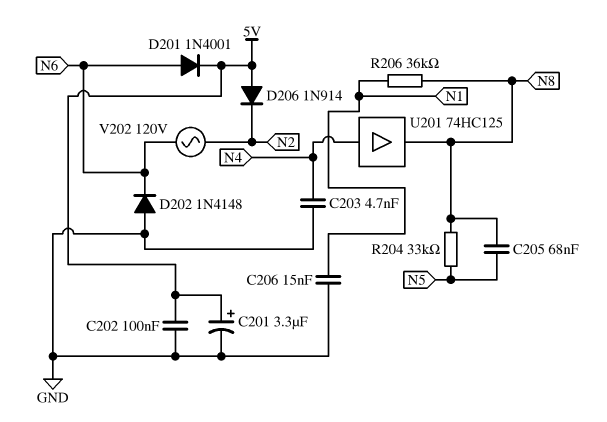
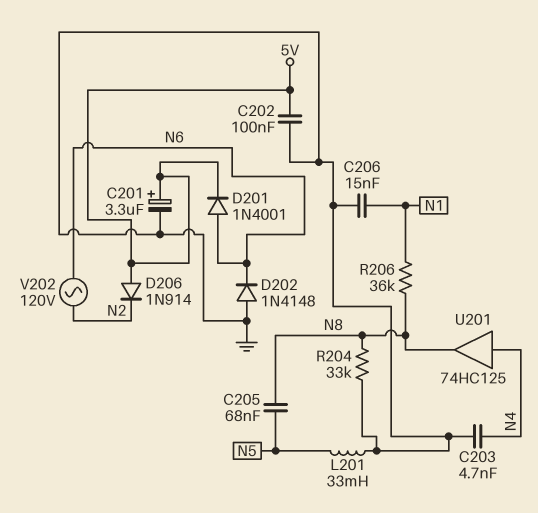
L201: none -> 33mH (GND, N5)
R204: 33k (N5, N8) -> 33k (GND, N8)

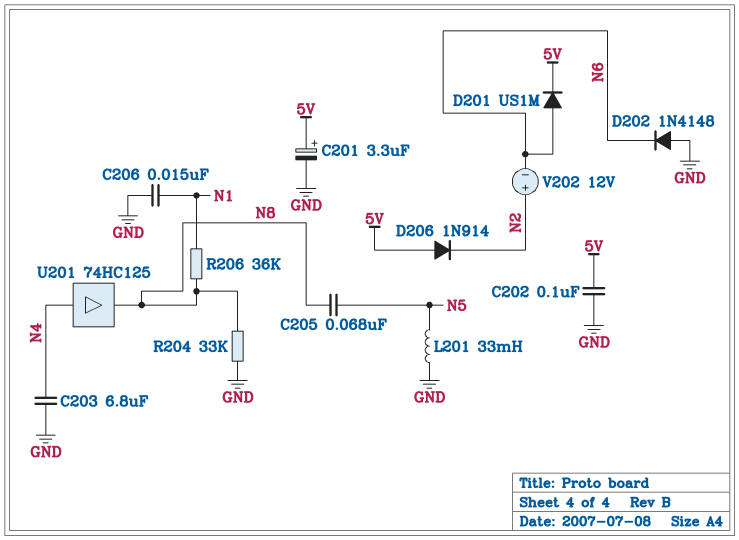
C203: 4.7nF (GND, N4) -> 6.8uF (GND, N4)
D201: diode 1N4001 (A N6, K 5V) -> diode US1M (A N6, K 5V)
V202: AC 120V (N2, N6) -> 12V (plus N2, minus N6)

